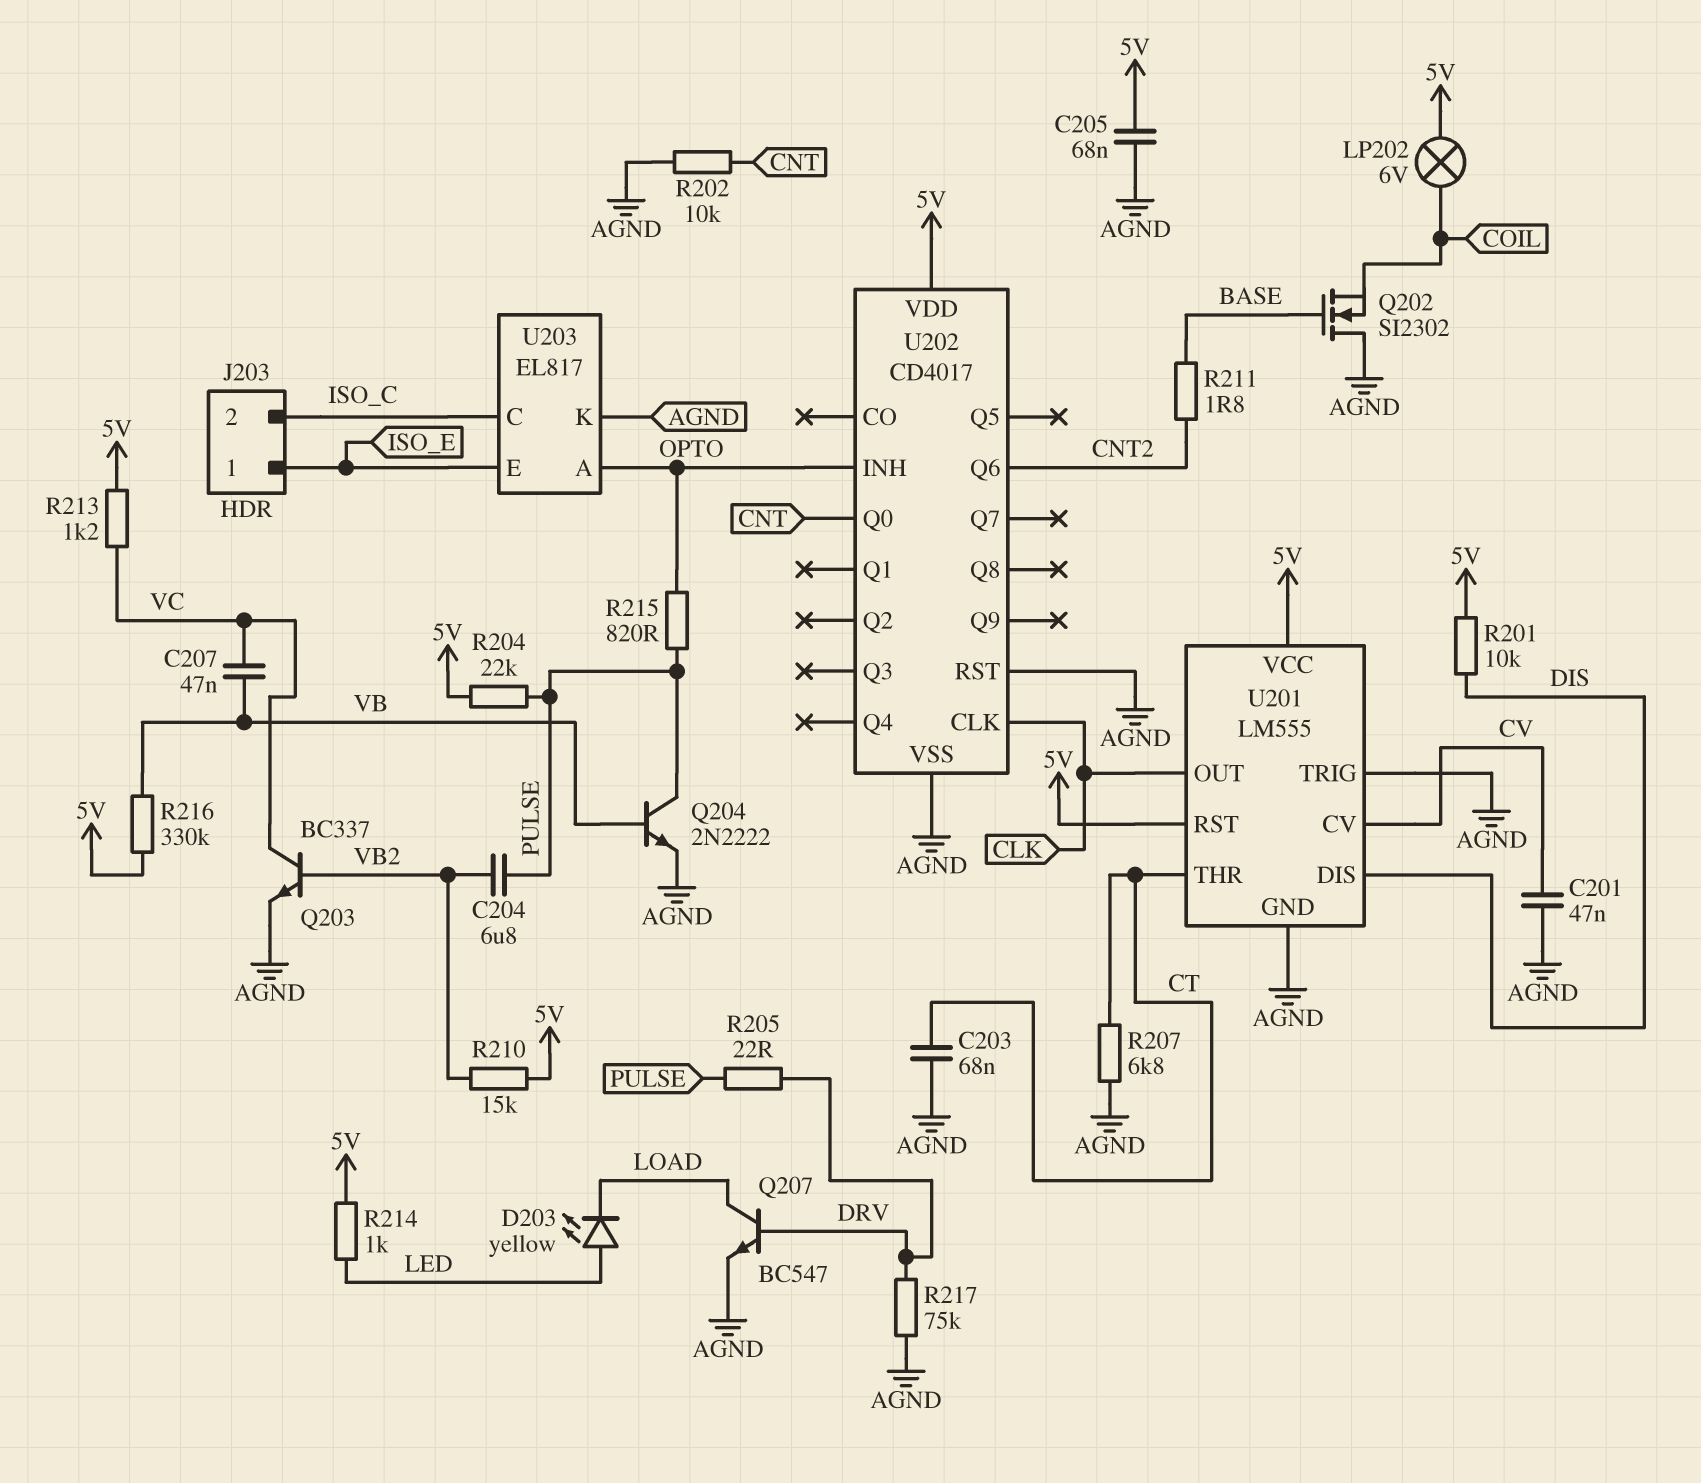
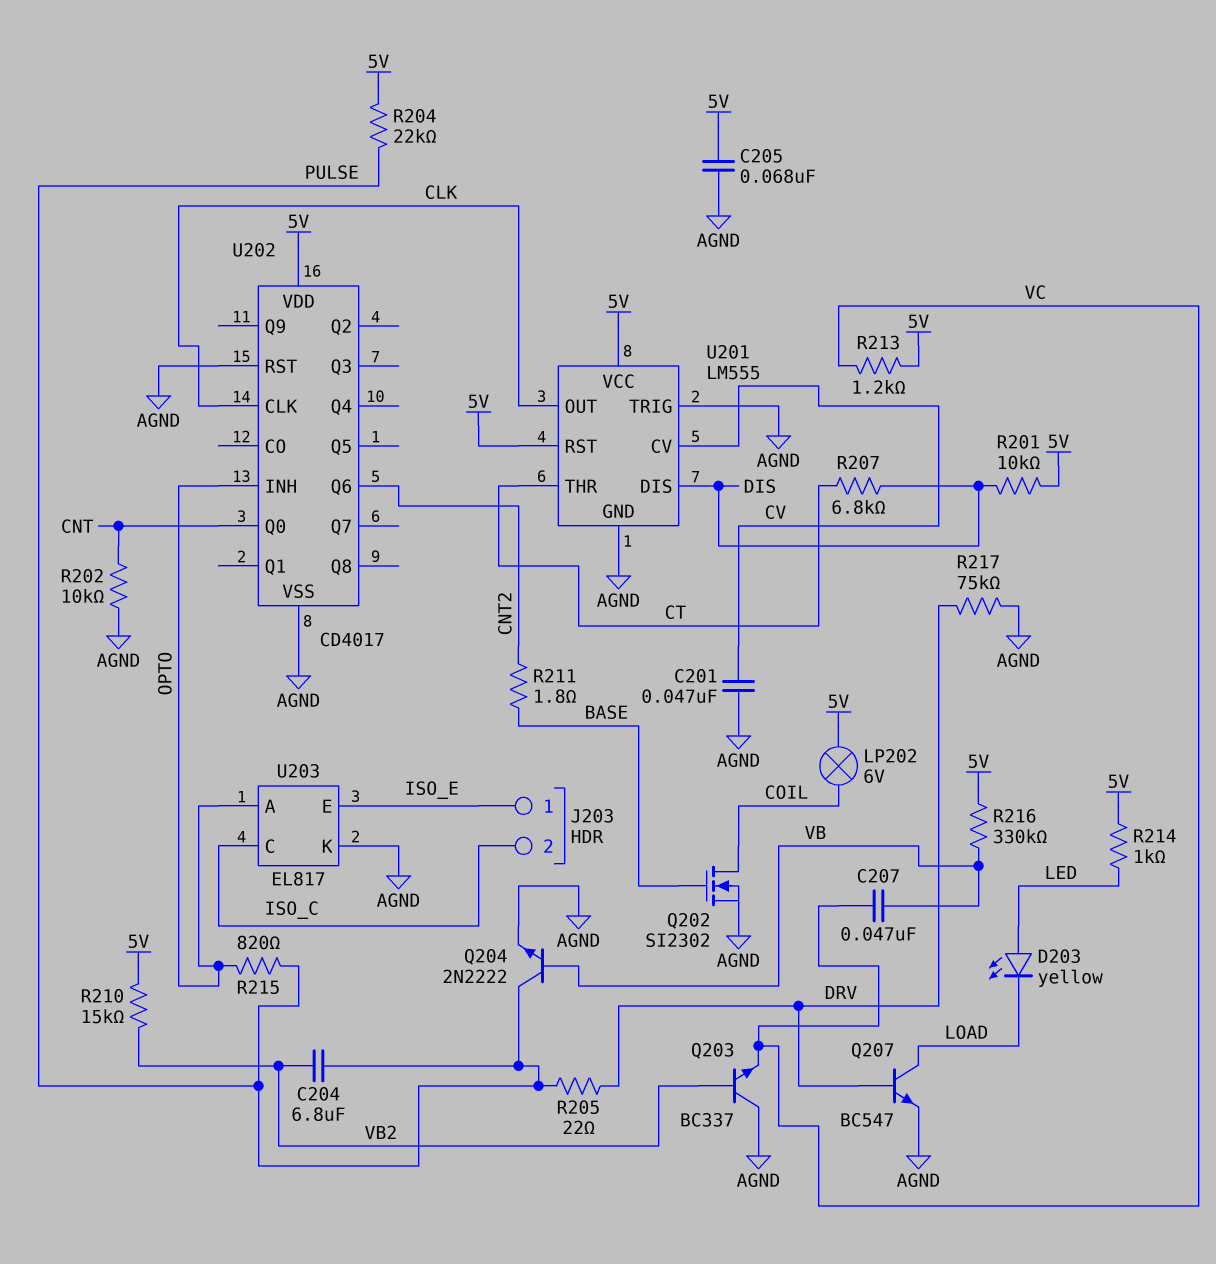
C203: 68nF (AGND, CT) -> none
Q202: NMOS SI2302 (G BASE, D AGND, S COIL) -> NMOS SI2302 (G BASE, D COIL, S AGND)
Q203: NPN BC337 (B VB2, C VC, E AGND) -> NPN BC337 (B VB2, C AGND, E VC)
R207: 6.8k (AGND, CT) -> 6.8k (CT, DIS)

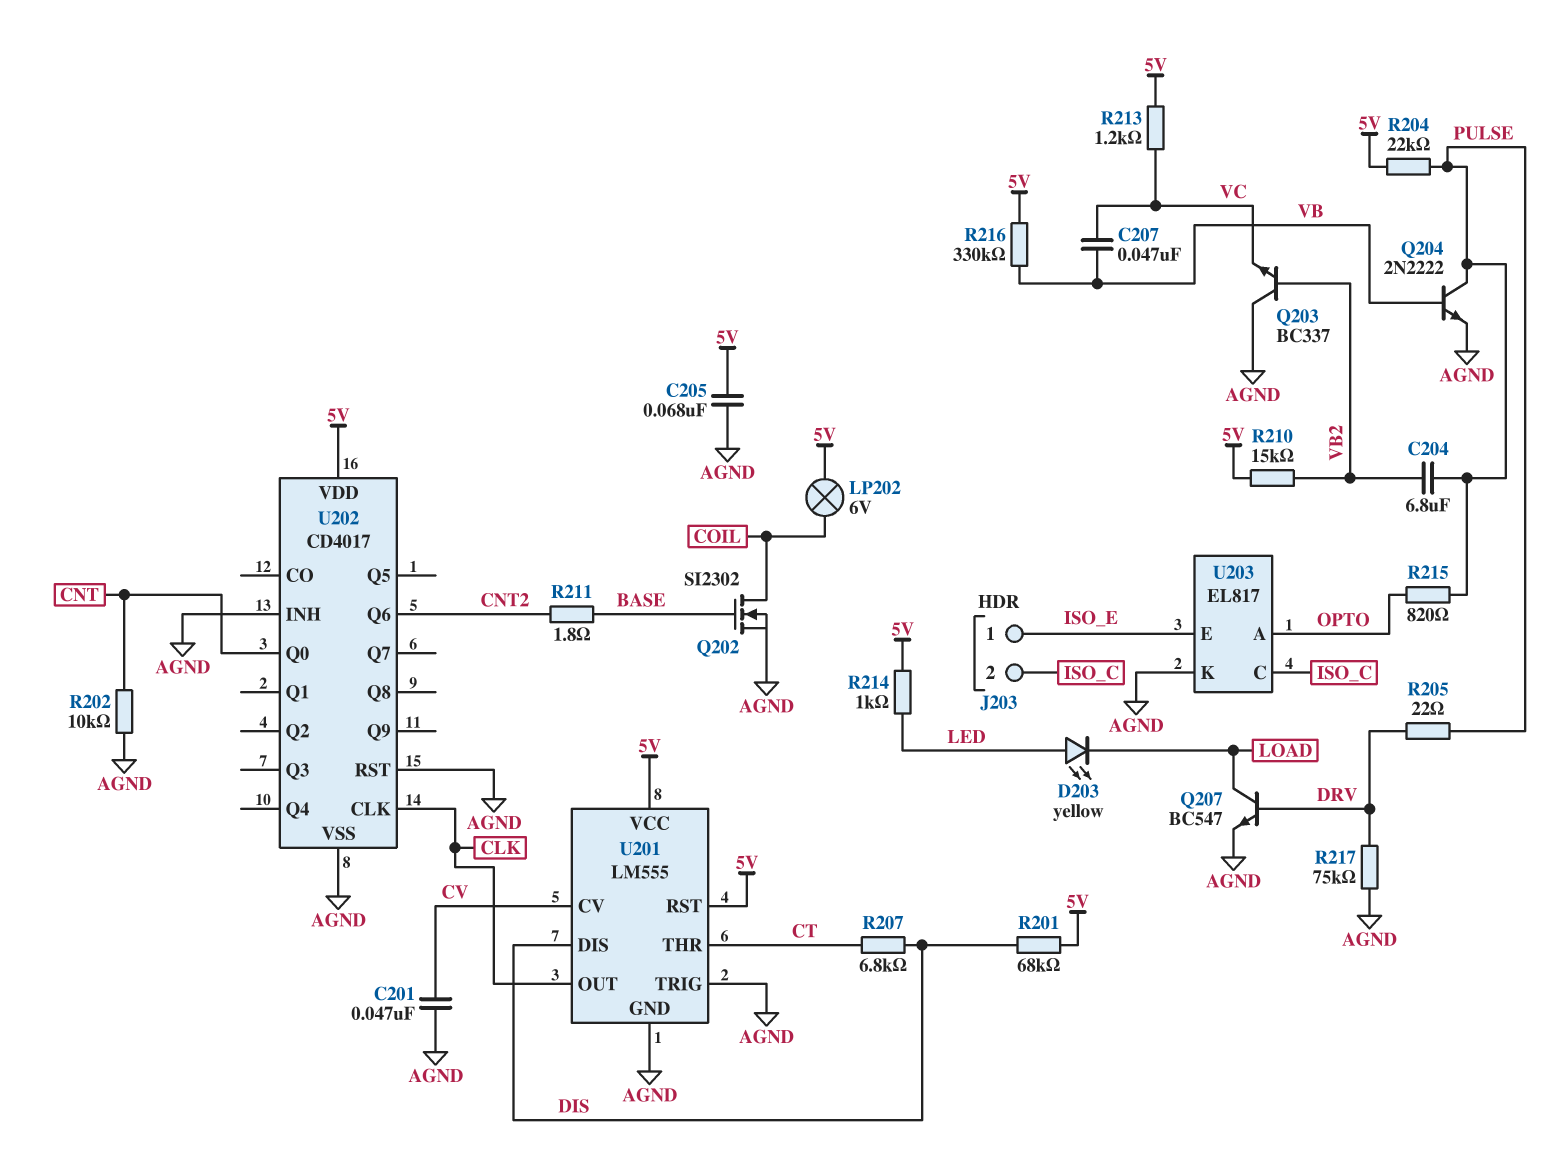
R201: 10k (5V, DIS) -> 68k (5V, DIS)
U202 pin INH: OPTO -> AGND

